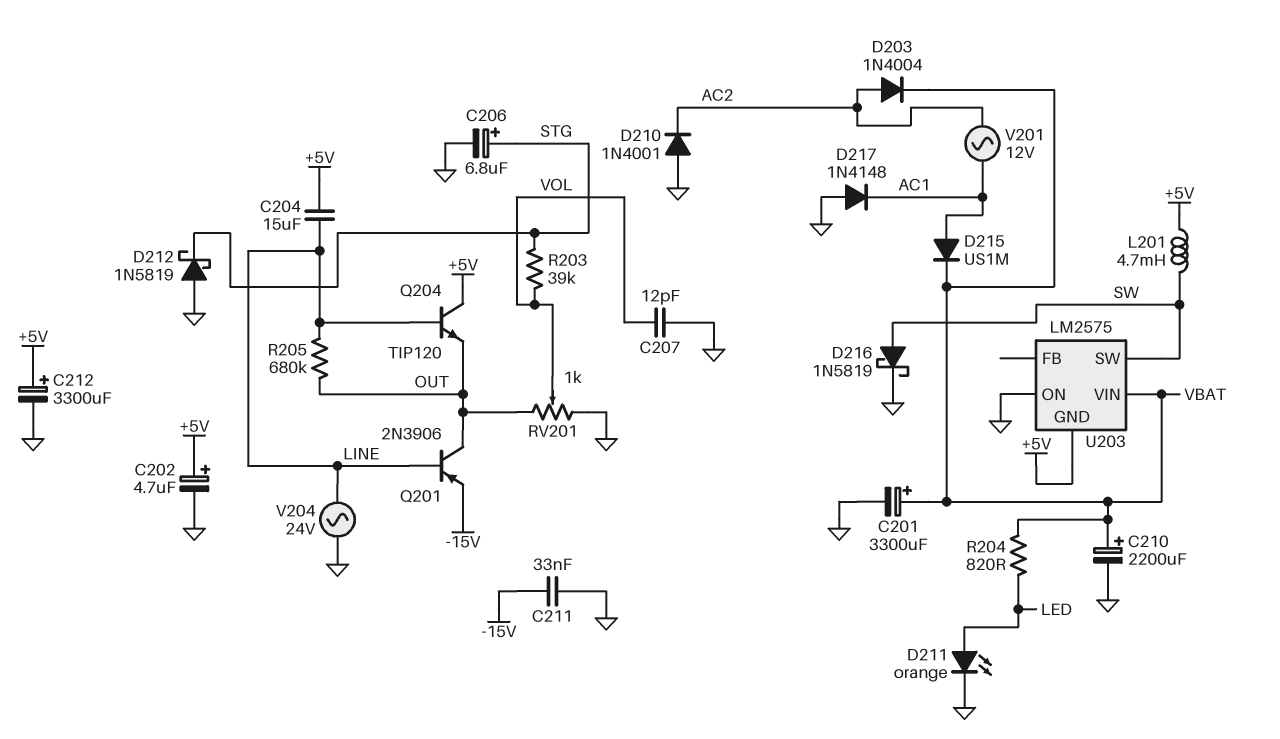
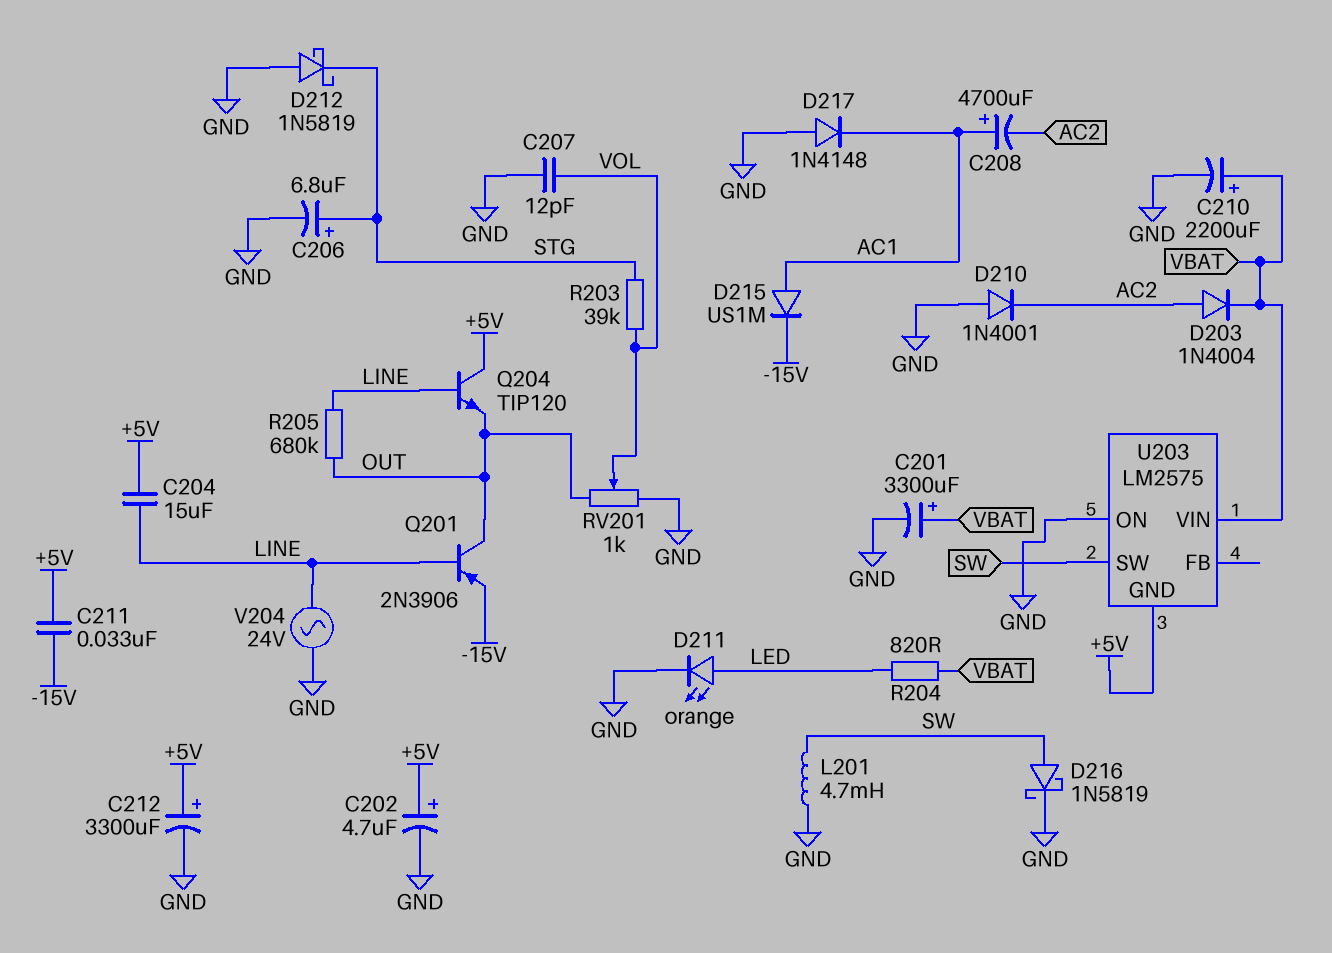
C208: none -> 4700uF (plus AC1, minus AC2)
C211: 33nF (-15V, GND) -> 33nF (+5V, -15V)
D215: diode US1M (A AC1, K VBAT) -> diode US1M (A AC1, K -15V)
L201: 4.7mH (+5V, SW) -> 4.7mH (GND, SW)
V201: AC 12V (AC1, AC2) -> none

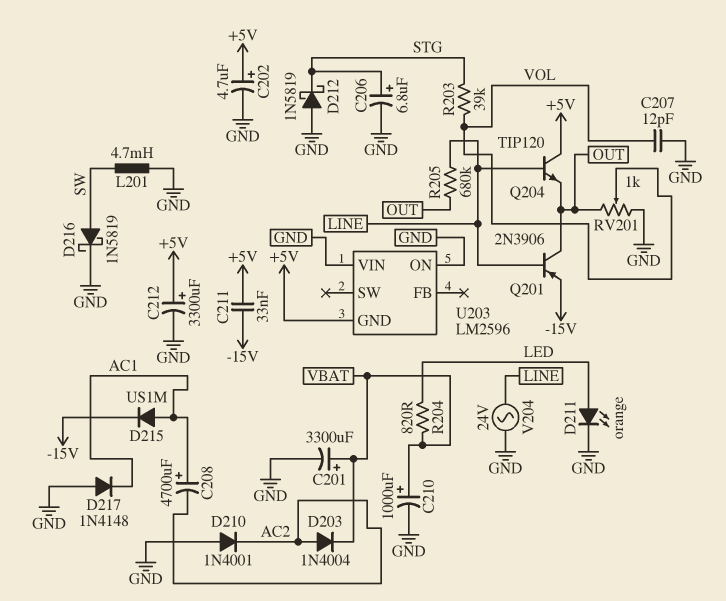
C204: 15uF (+5V, LINE) -> none
C210: 2200uF (plus VBAT, minus GND) -> 1000uF (plus VBAT, minus GND)
U203: LM2575 -> LM2596
U203 pin SW: SW -> none
U203 pin VIN: VBAT -> GND

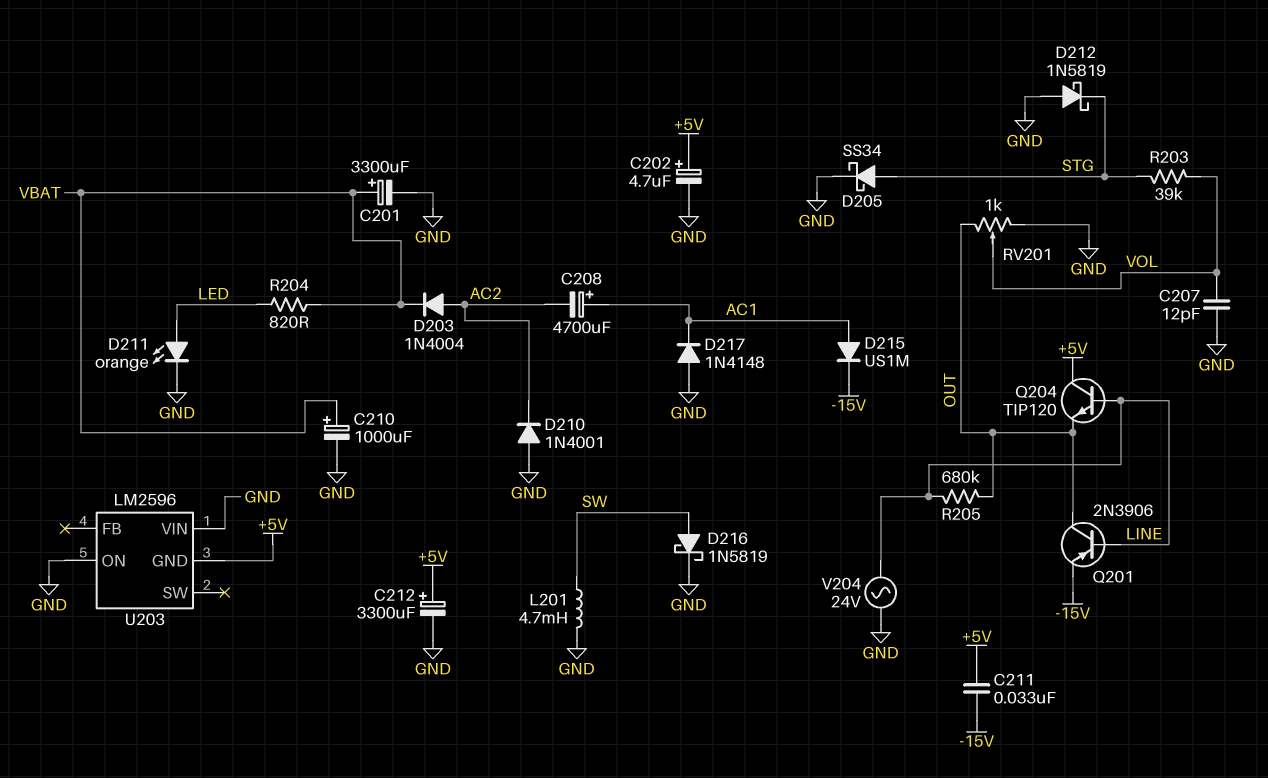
C206: 6.8uF (plus STG, minus GND) -> none
D205: none -> schottky SS34 (A STG, K GND)

